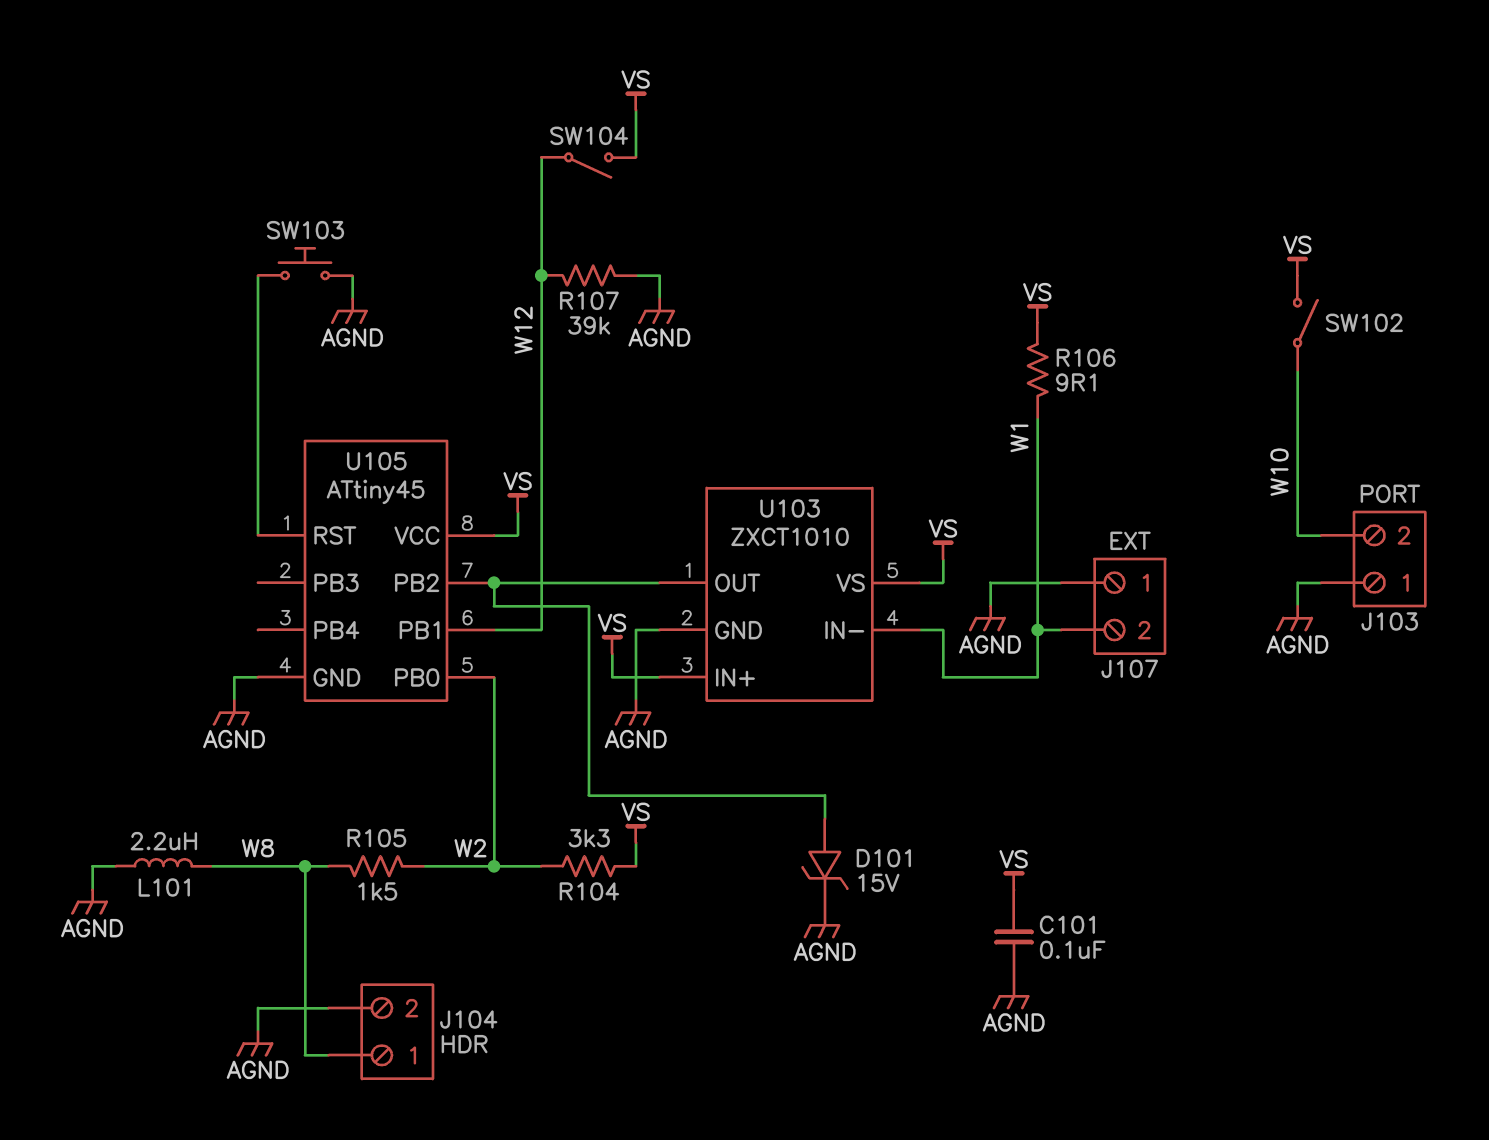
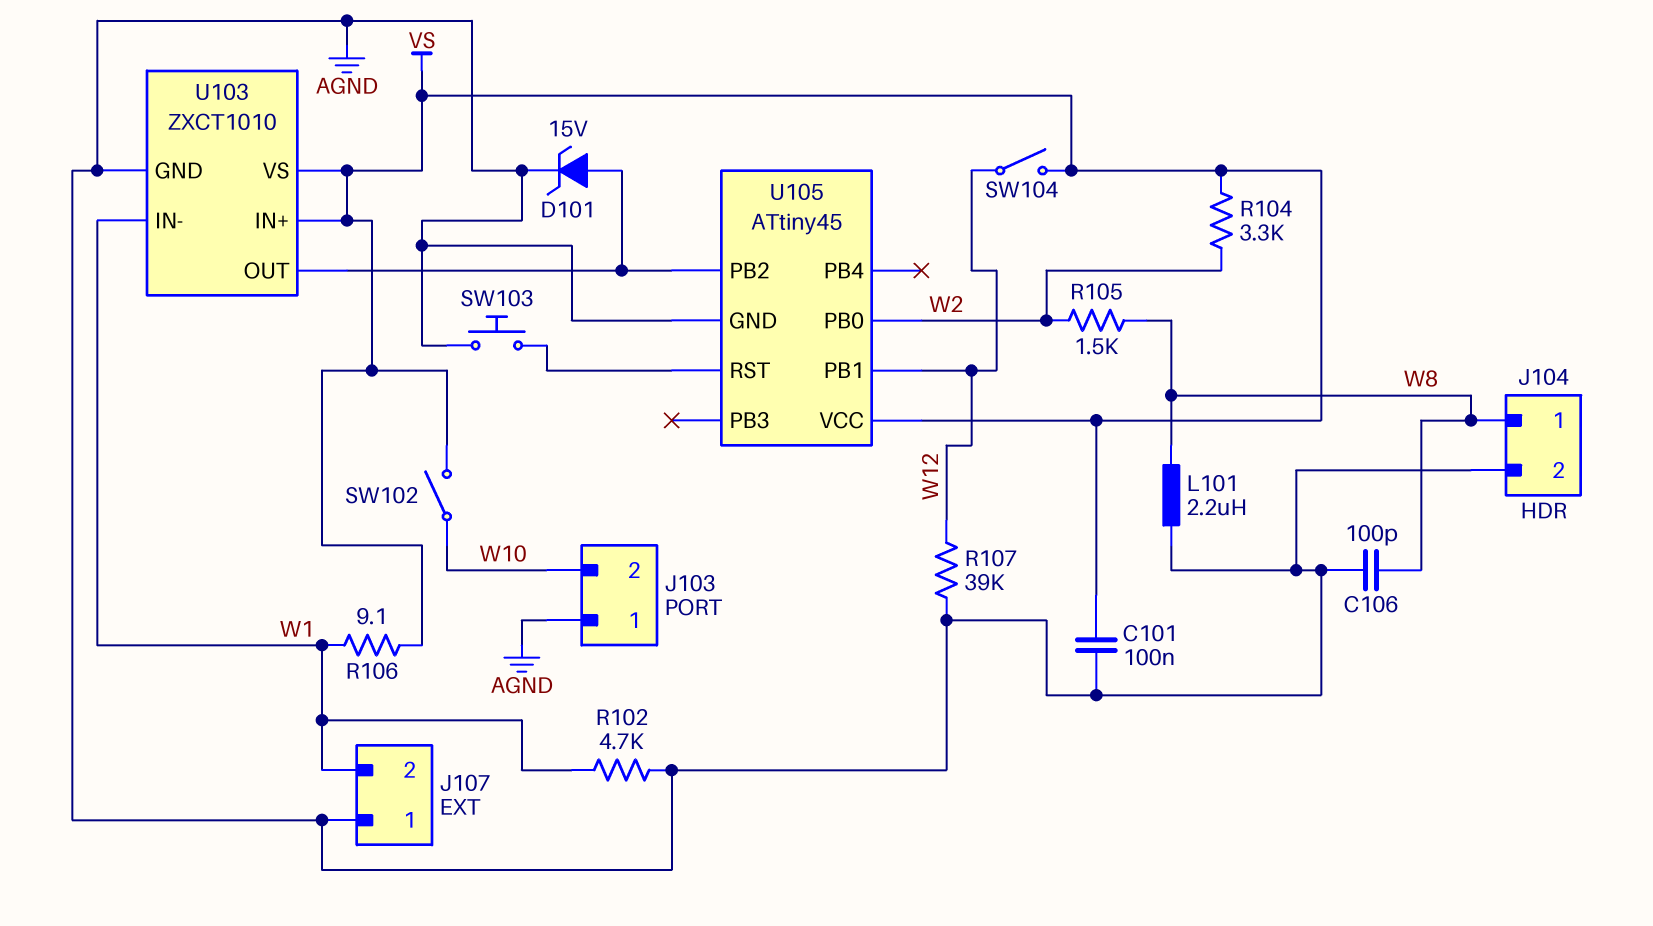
C106: none -> 100pF (AGND, W8)
R102: none -> 4.7k (AGND, W1)

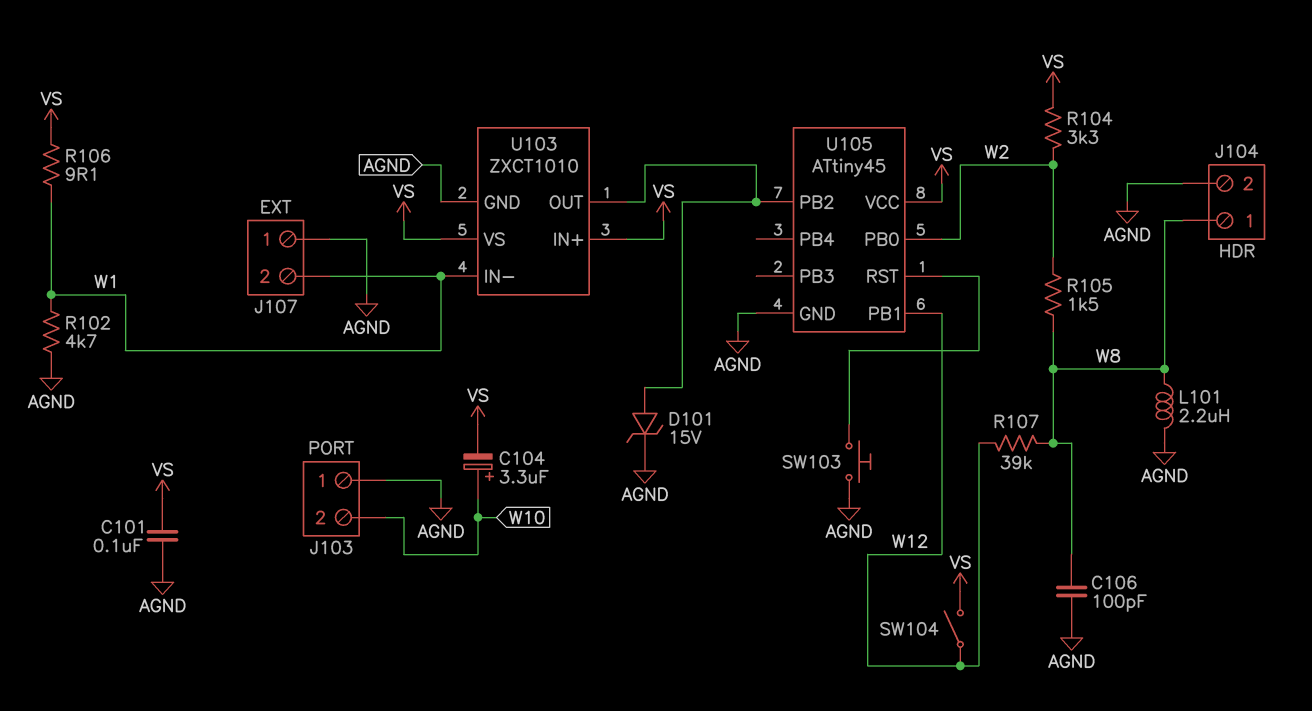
C104: none -> 3.3uF (plus W10, minus VS)
R107: 39k (AGND, W12) -> 39k (W8, W12)
SW102: switch (VS, W10) -> none

